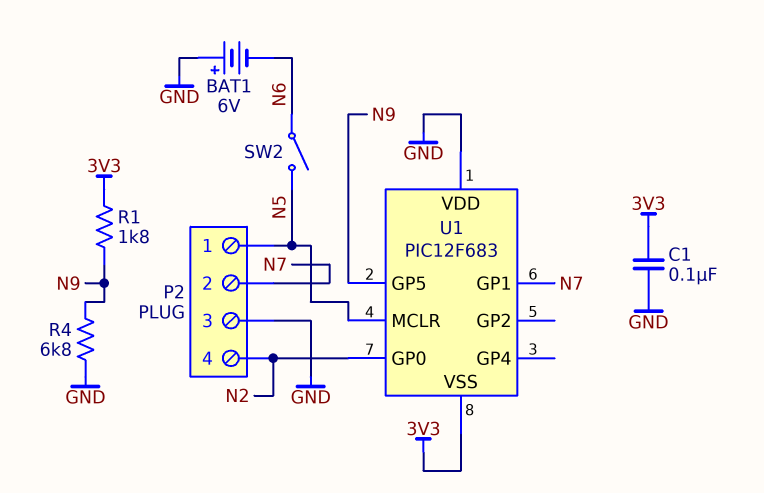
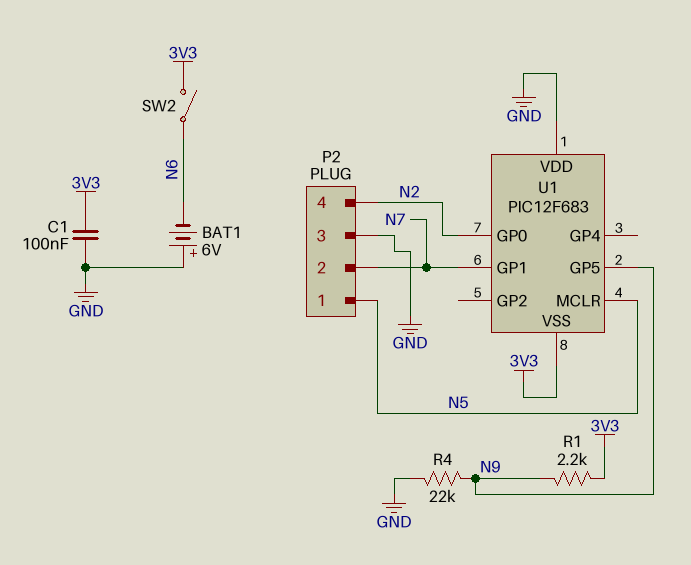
R1: 1.8k (3V3, N9) -> 2.2k (3V3, N9)
R4: 6.8k (GND, N9) -> 22k (GND, N9)
SW2: switch (N5, N6) -> switch (3V3, N6)

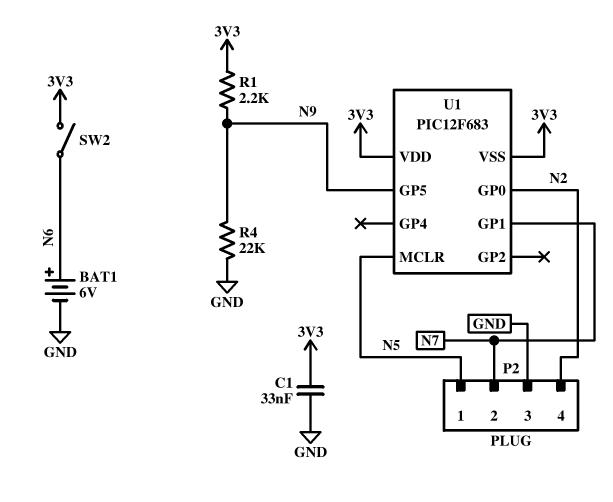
BAT1: 6V (plus GND, minus N6) -> 6V (plus N6, minus GND)
C1: 100nF (3V3, GND) -> 33nF (3V3, GND)
U1 pin VDD: GND -> 3V3

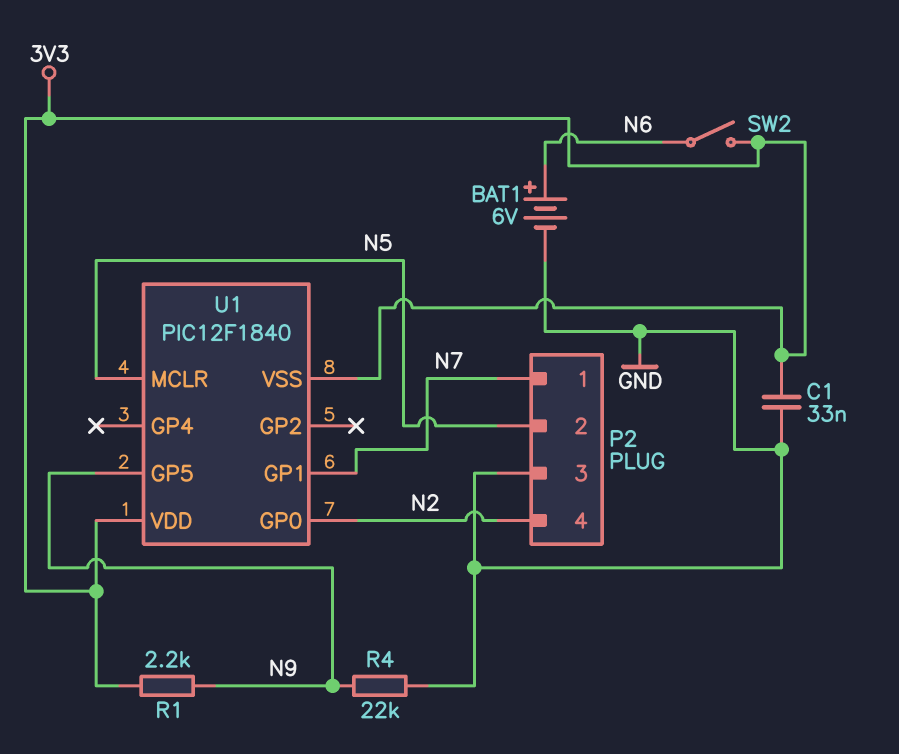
P2 pin 1: N5 -> N7
P2 pin 2: N7 -> N5
U1: PIC12F683 -> PIC12F1840

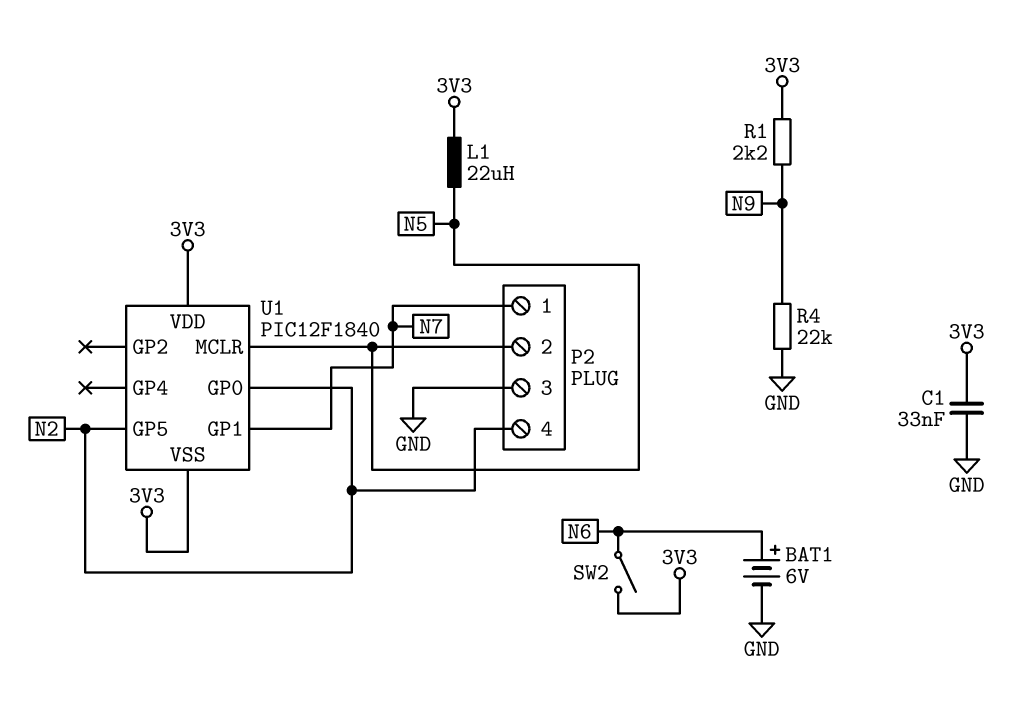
L1: none -> 22uH (3V3, N5)
U1 pin GP5: N9 -> N2

